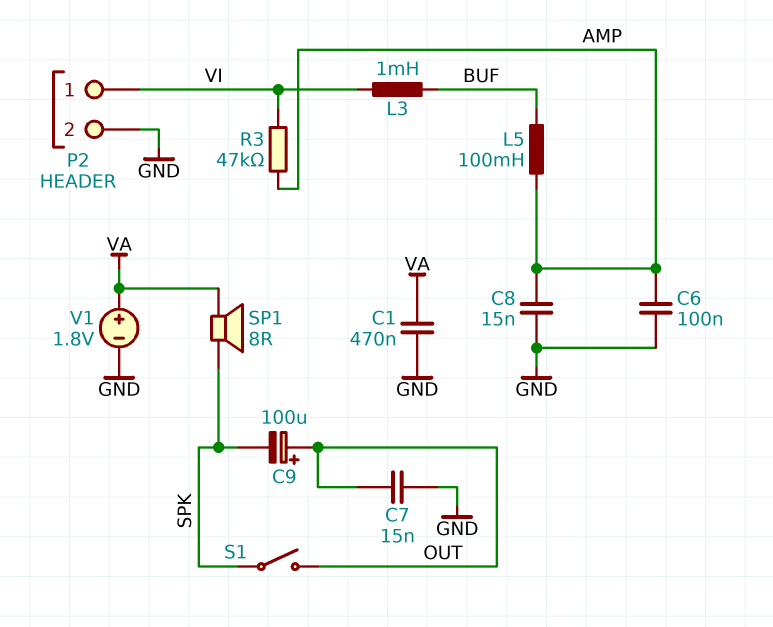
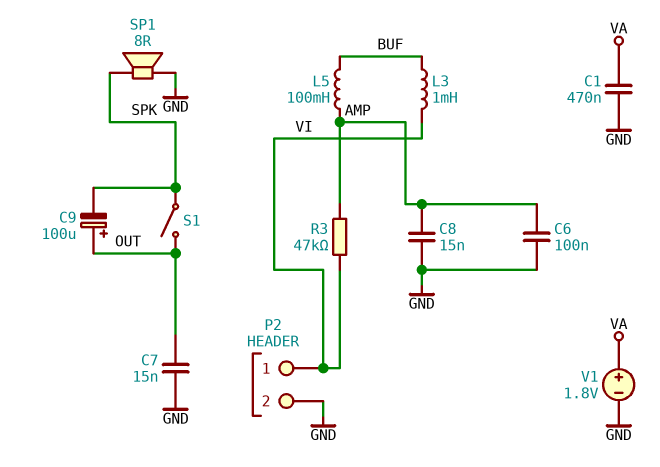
SP1: speaker 8R (SPK, VA) -> speaker 8R (GND, SPK)

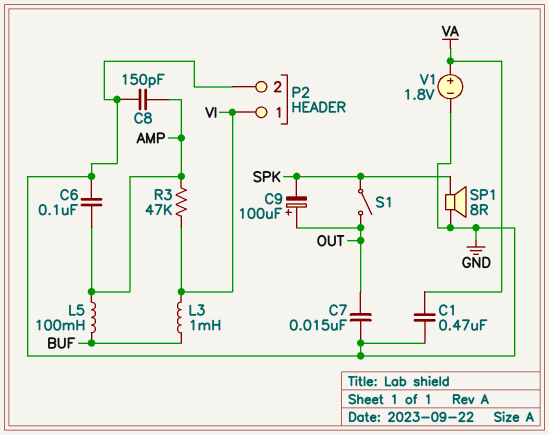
C8: 15nF (AMP, GND) -> 150pF (AMP, GND)

